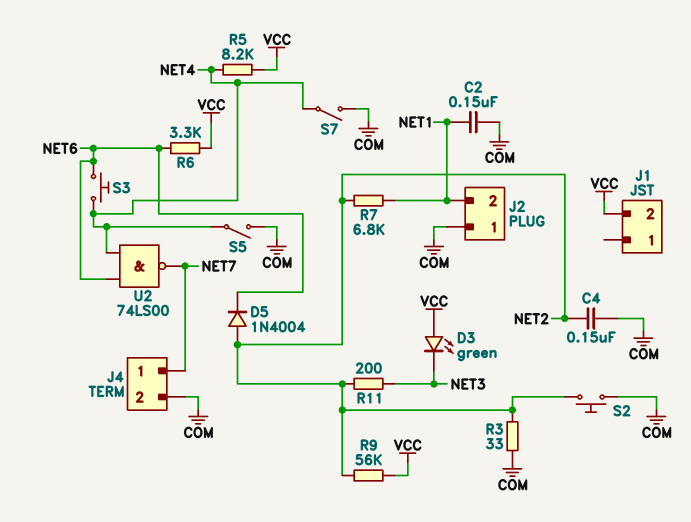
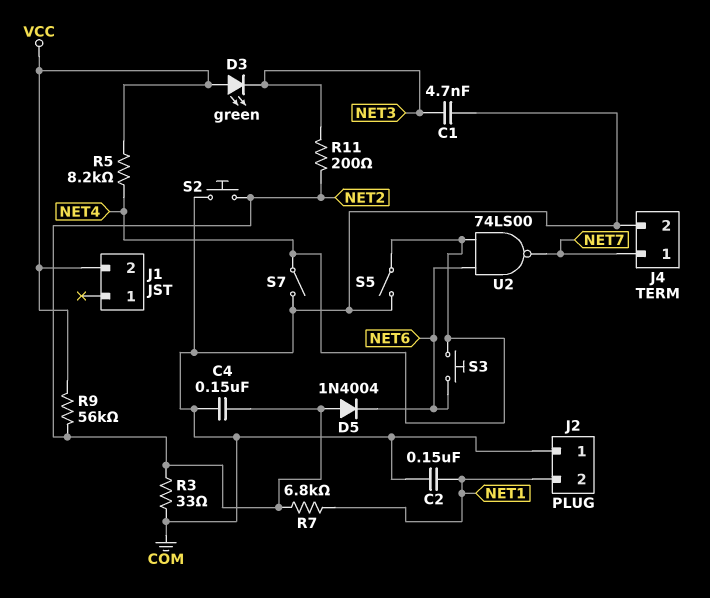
C1: none -> 4.7nF (COM, NET3)
R6: 3.3k (NET6, VCC) -> none

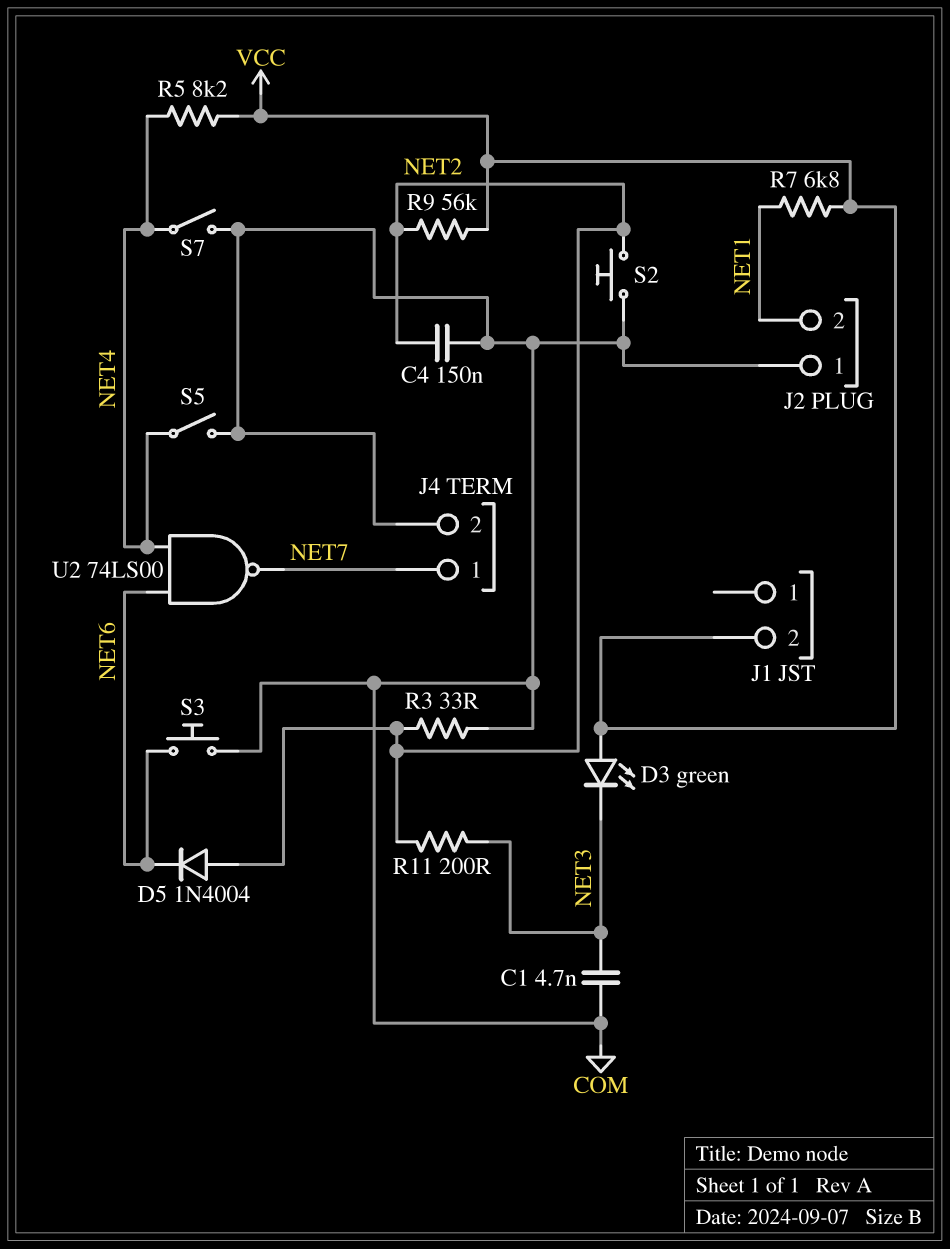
C2: 150nF (COM, NET1) -> none
R7: 6.8k (NET1, NET2) -> 6.8k (NET1, VCC)
S3: button (NET4, NET6) -> button (COM, NET6)

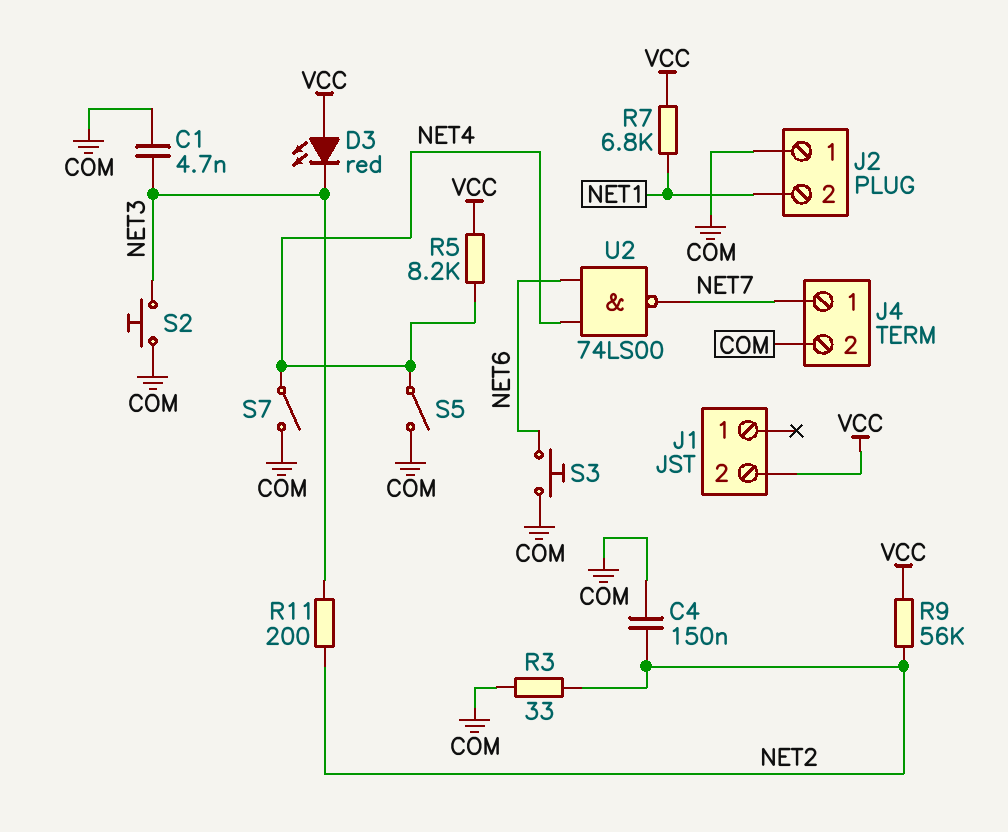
D3: LED green (A VCC, K NET3) -> LED red (A VCC, K NET3)
D5: diode 1N4004 (A NET2, K NET6) -> none
S2: button (COM, NET2) -> button (COM, NET3)

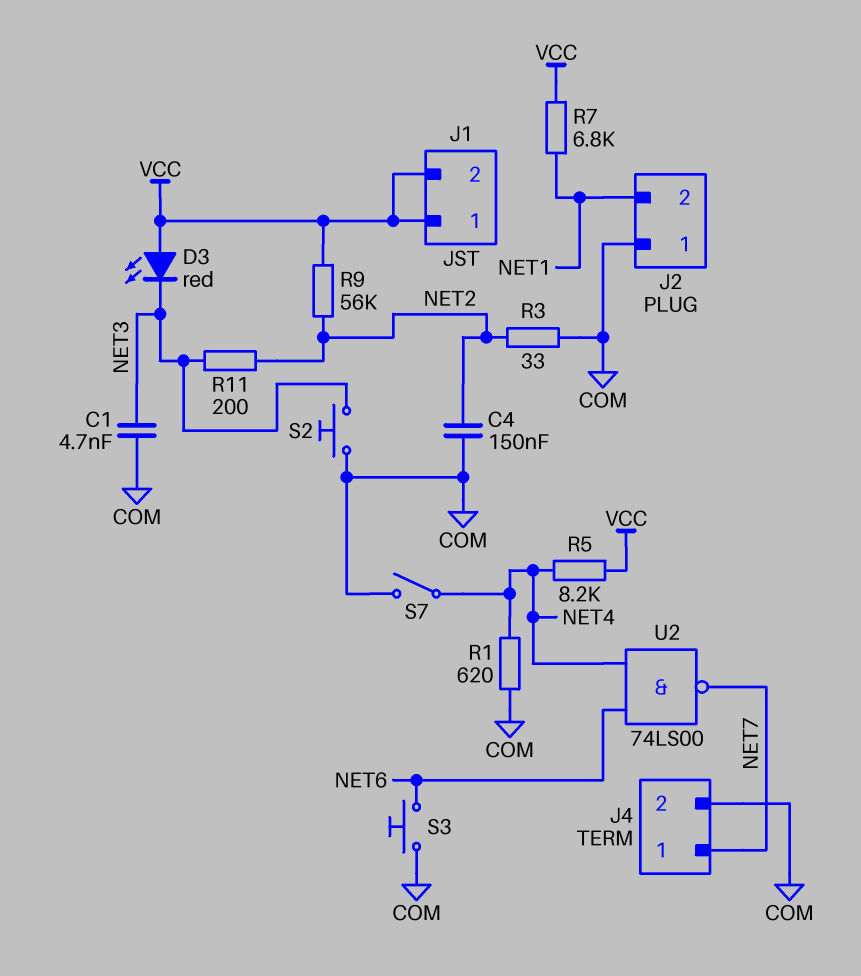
J1 pin 1: none -> VCC
R1: none -> 620 (COM, NET4)
S5: switch (COM, NET4) -> none

